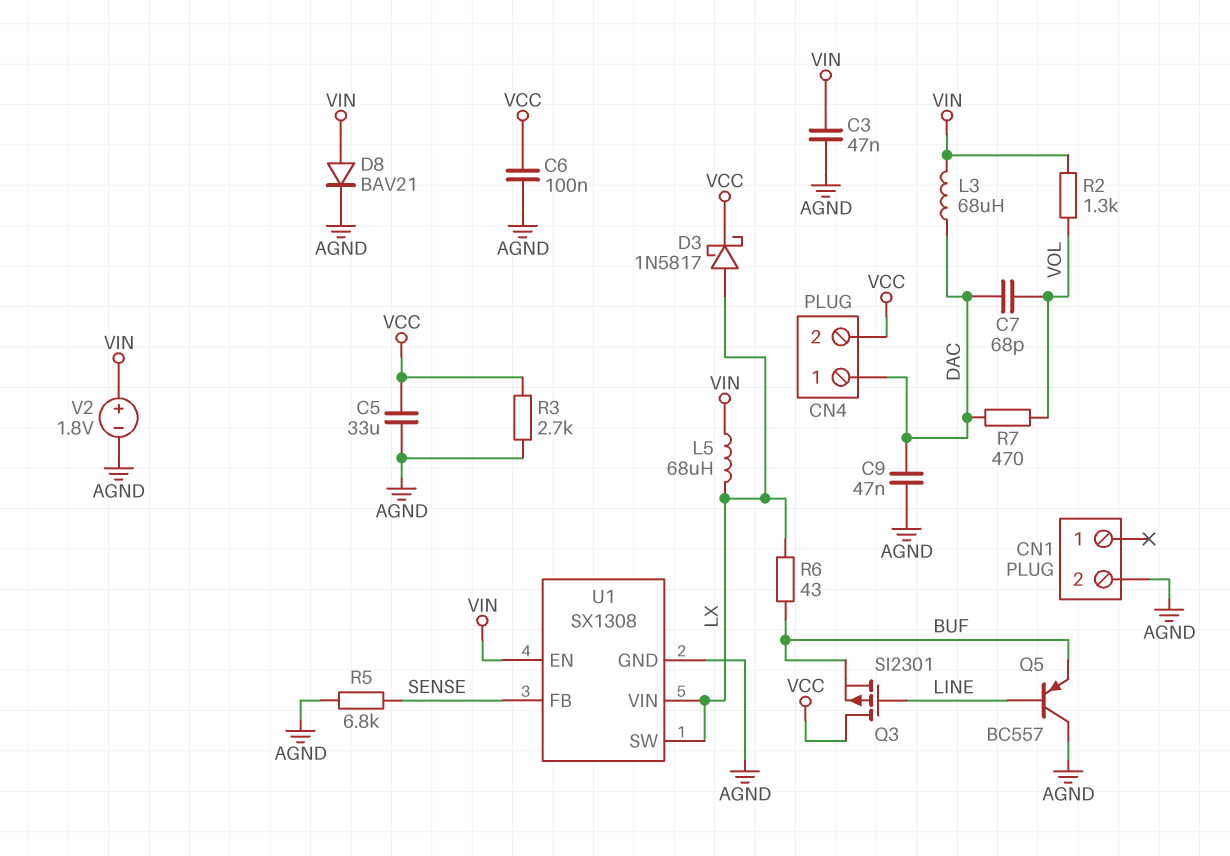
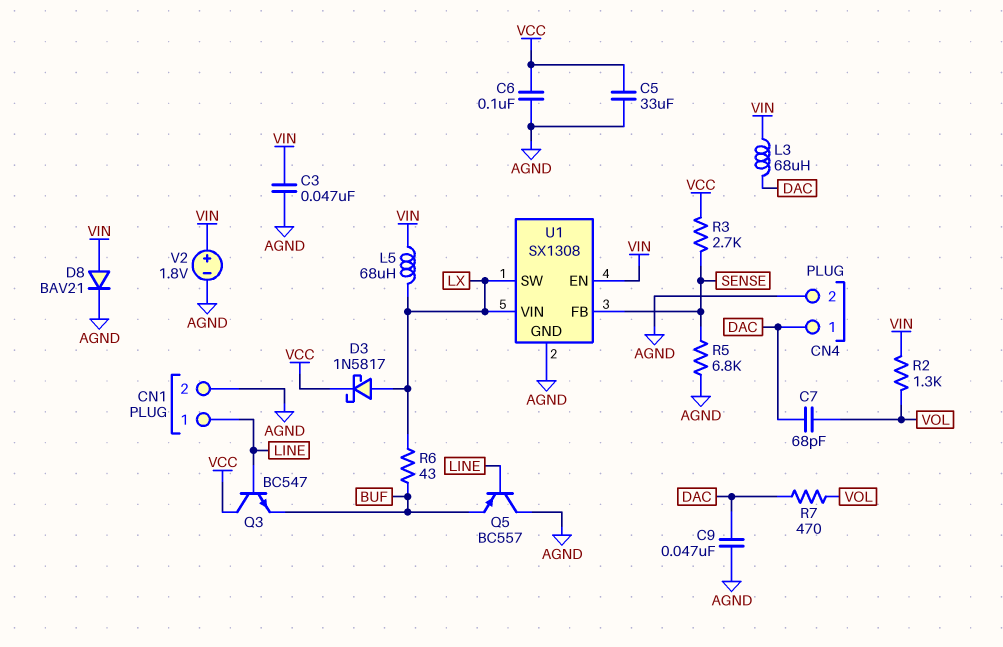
CN1 pin 1: none -> LINE
CN4 pin 2: VCC -> AGND
Q3: PMOS SI2301 (G LINE, D VCC, S BUF) -> NPN BC547 (B LINE, C VCC, E BUF)
R3: 2.7k (AGND, VCC) -> 2.7k (SENSE, VCC)

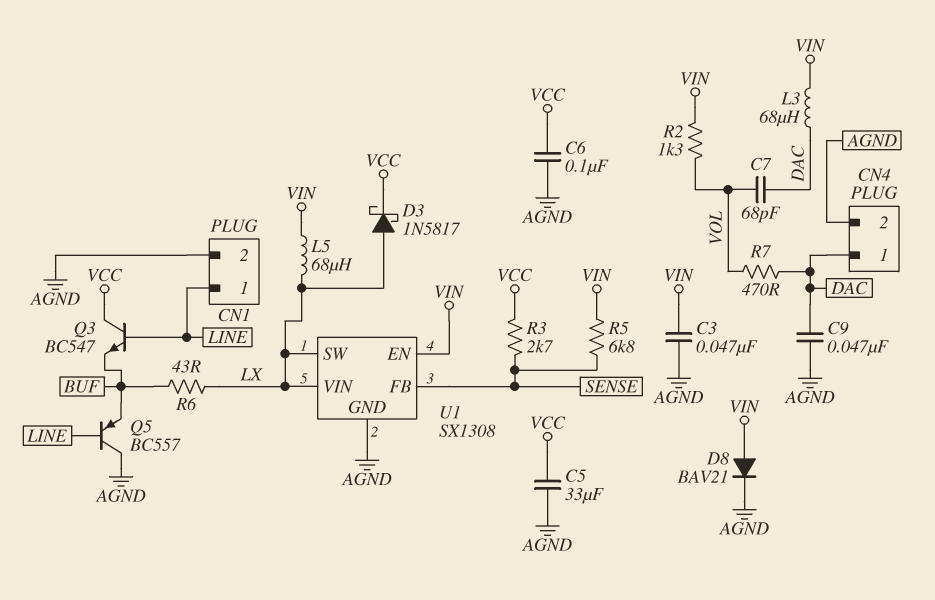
R5: 6.8k (AGND, SENSE) -> 6.8k (SENSE, VIN)
V2: 1.8V (plus VIN, minus AGND) -> none

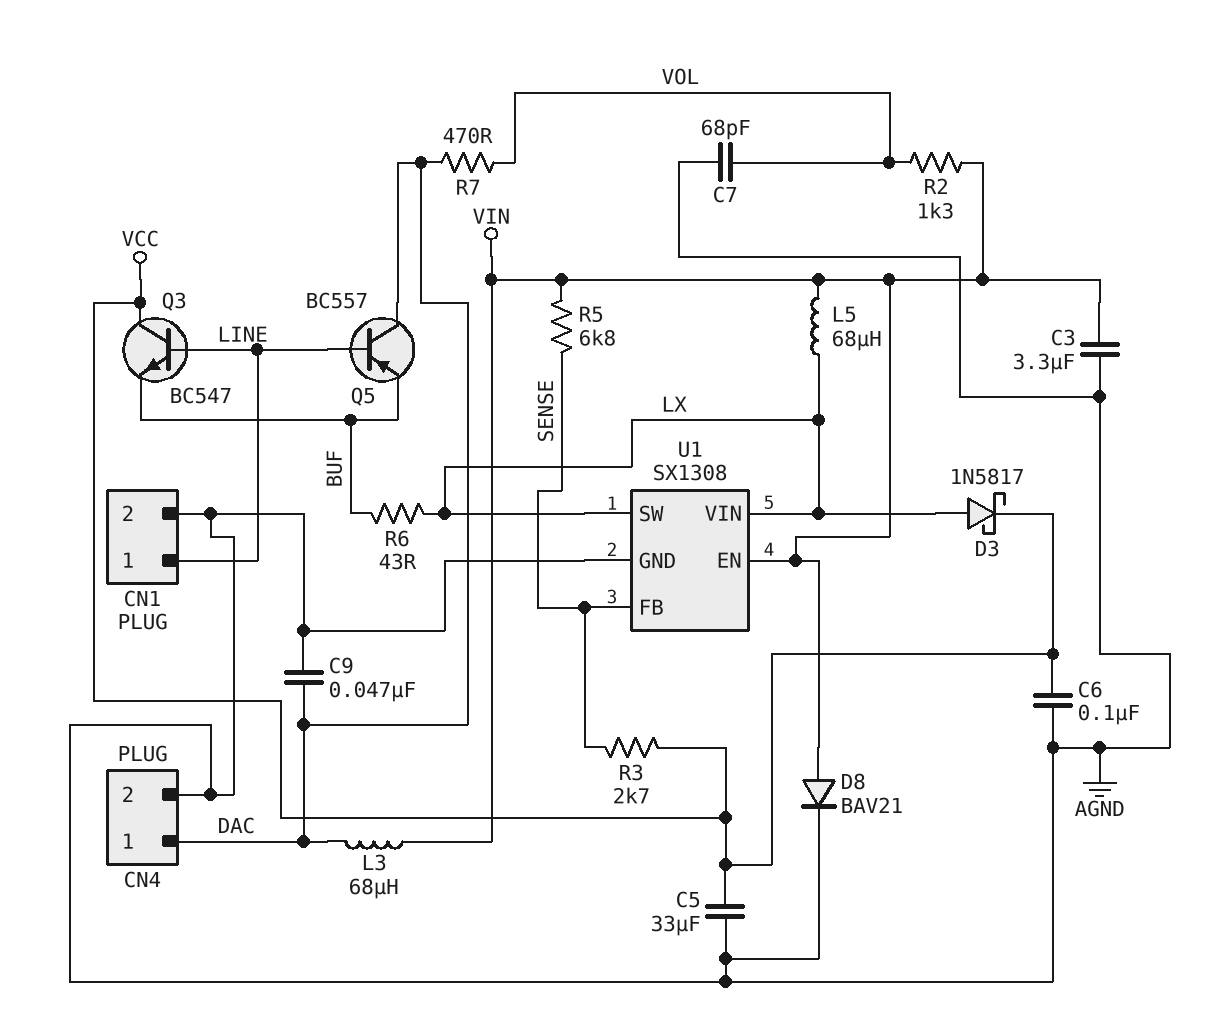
C3: 47nF (AGND, VIN) -> 3.3uF (AGND, VIN)
C7: 68pF (DAC, VOL) -> 68pF (AGND, VOL)
Q5: PNP BC557 (B LINE, C AGND, E BUF) -> PNP BC557 (B LINE, C DAC, E BUF)

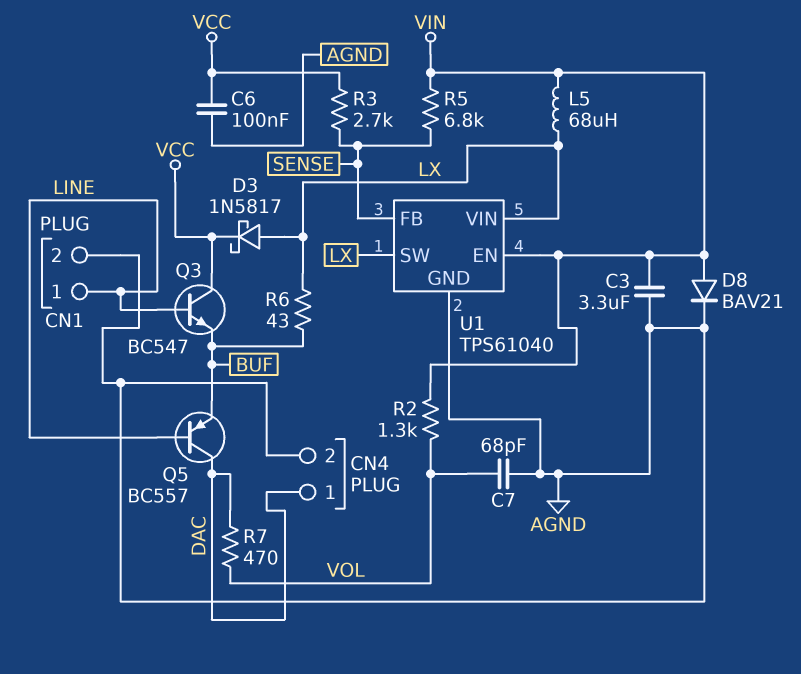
C5: 33uF (AGND, VCC) -> none
C9: 47nF (AGND, DAC) -> none
L3: 68uH (DAC, VIN) -> none
U1: SX1308 -> TPS61040

